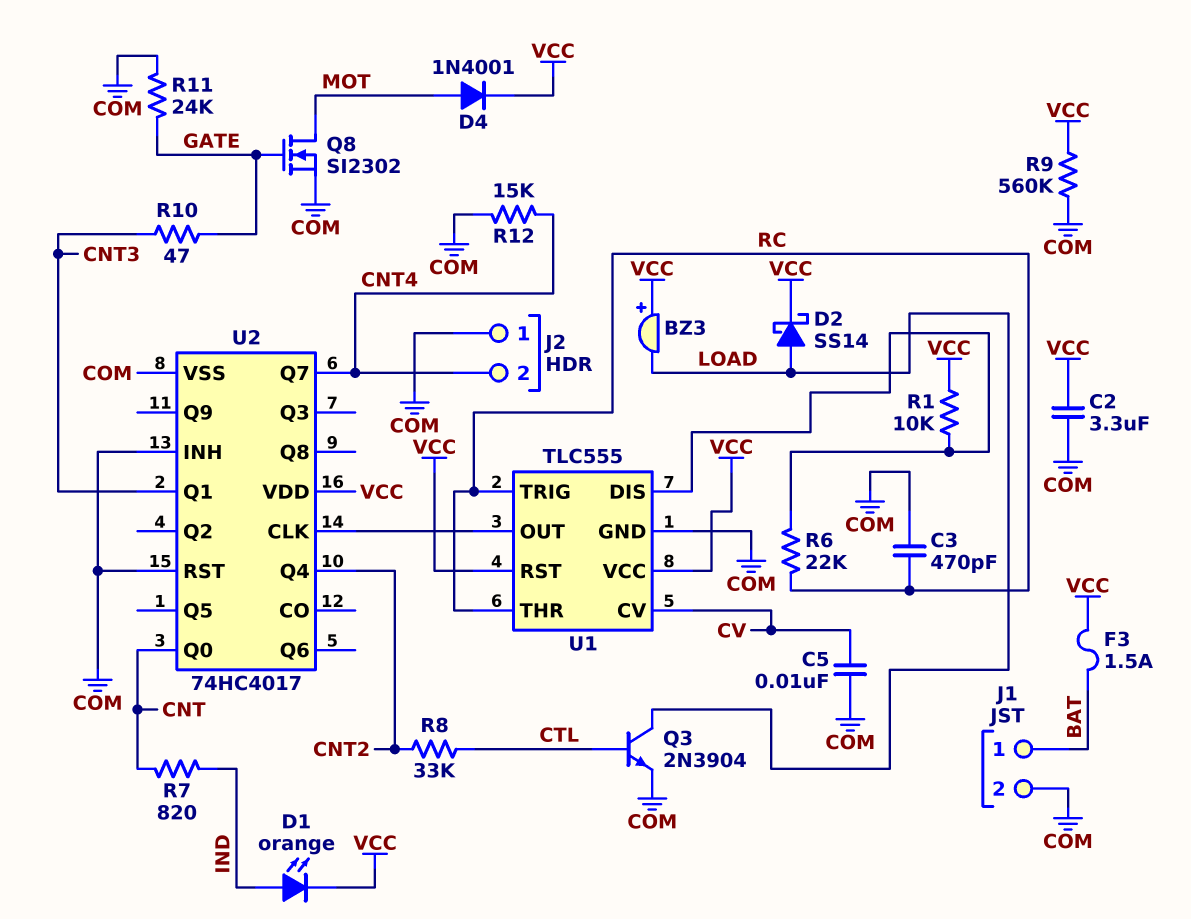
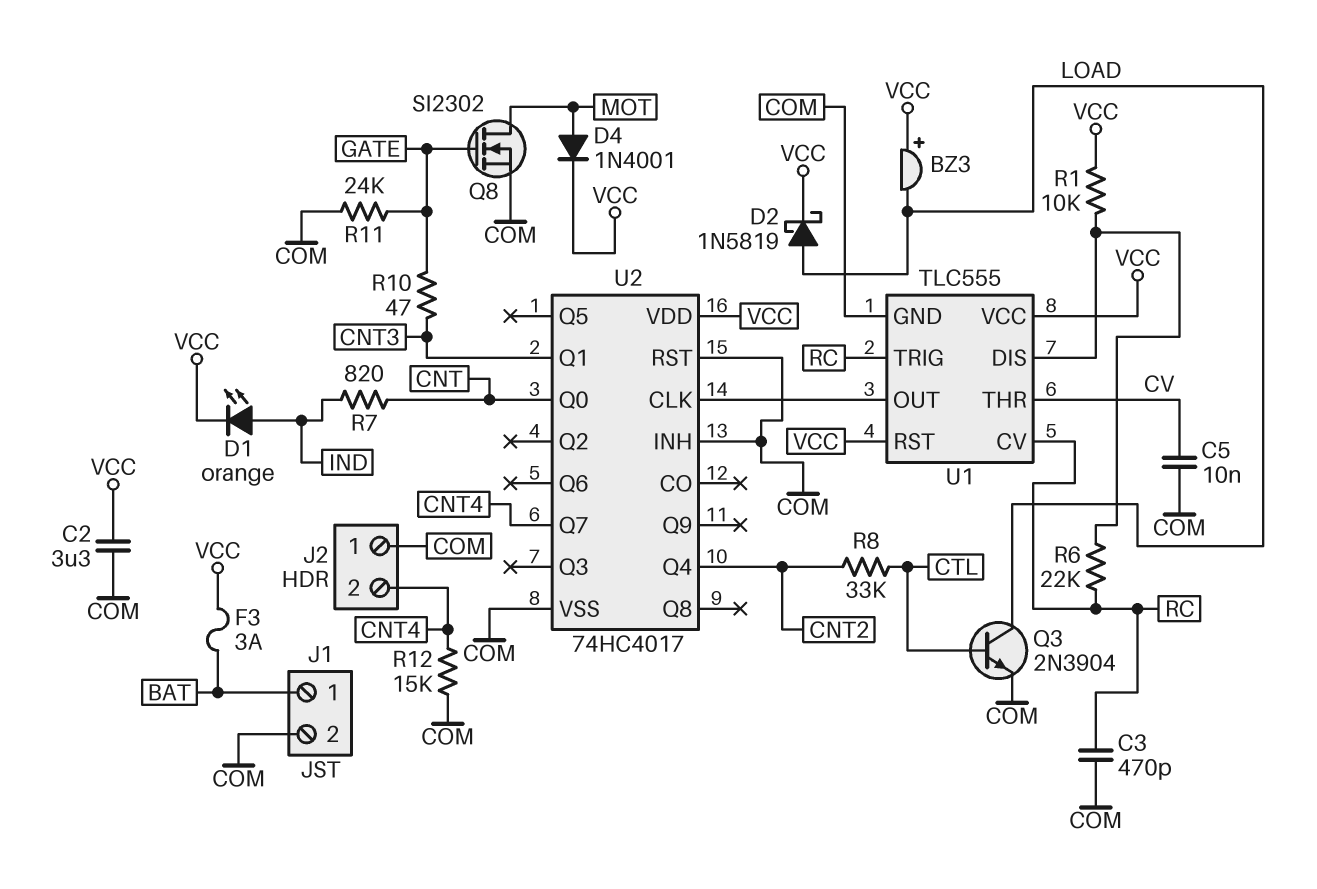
D2: schottky SS14 (A LOAD, K VCC) -> schottky 1N5819 (A LOAD, K VCC)
F3: 1.5A (BAT, VCC) -> 3A (BAT, VCC)
R9: 560k (COM, VCC) -> none
U1 pin CV: CV -> RC
U1 pin THR: RC -> CV

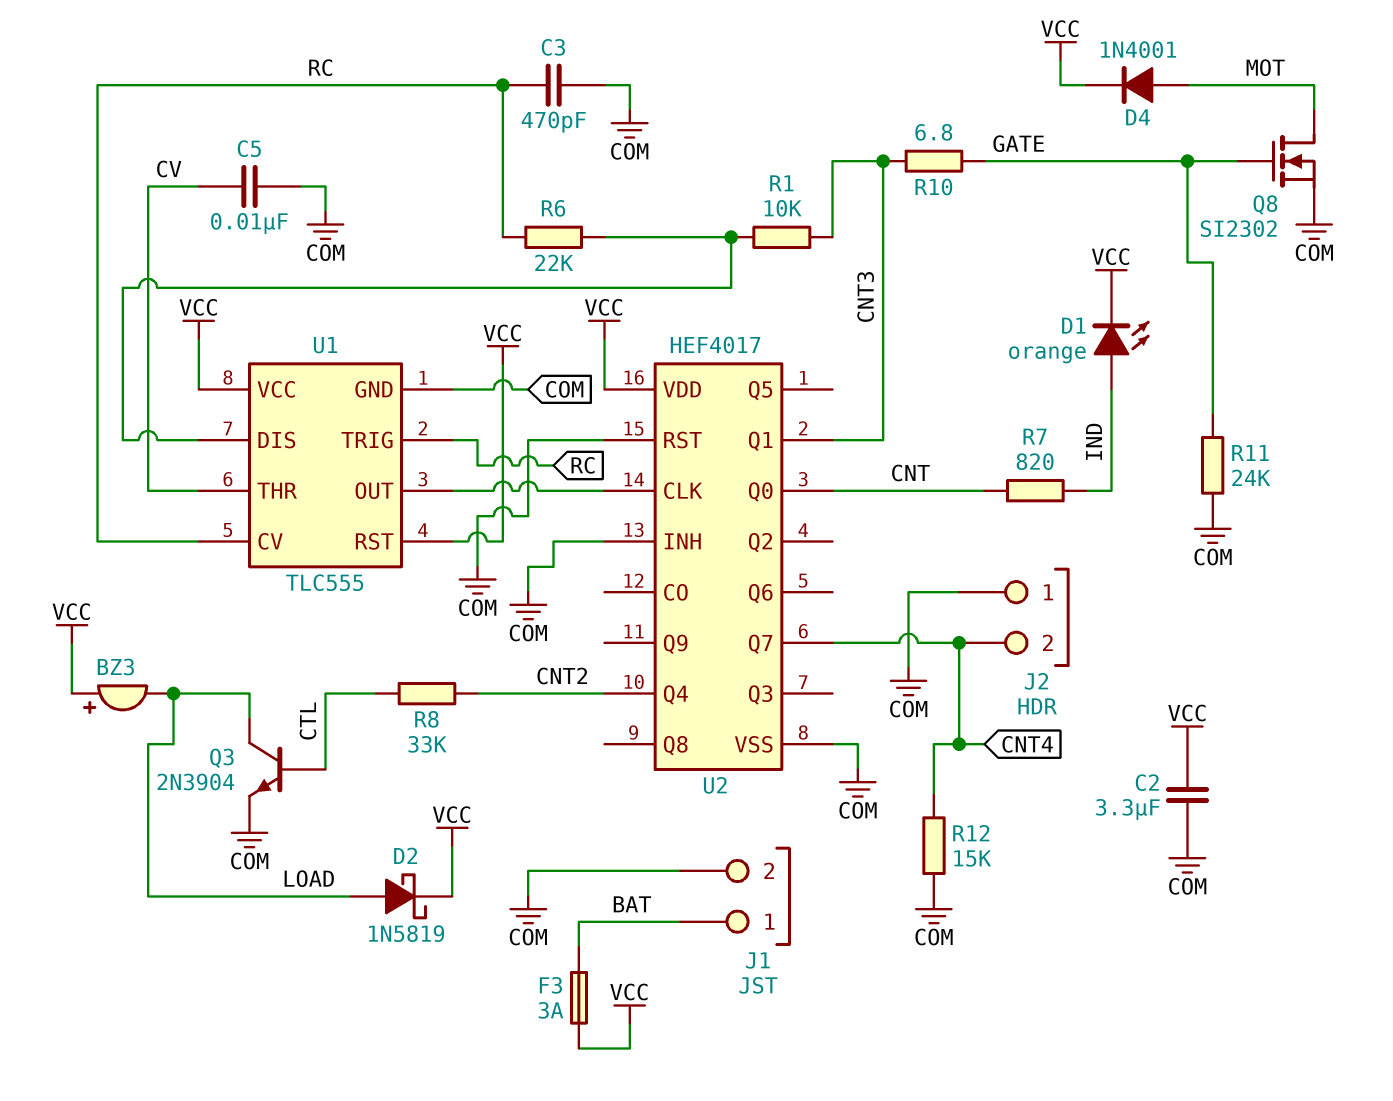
R1: 10k (U1/DIS, VCC) -> 10k (CNT3, U1/DIS)
R10: 47 (CNT3, GATE) -> 6.8 (CNT3, GATE)
U2: 74HC4017 -> HEF4017

